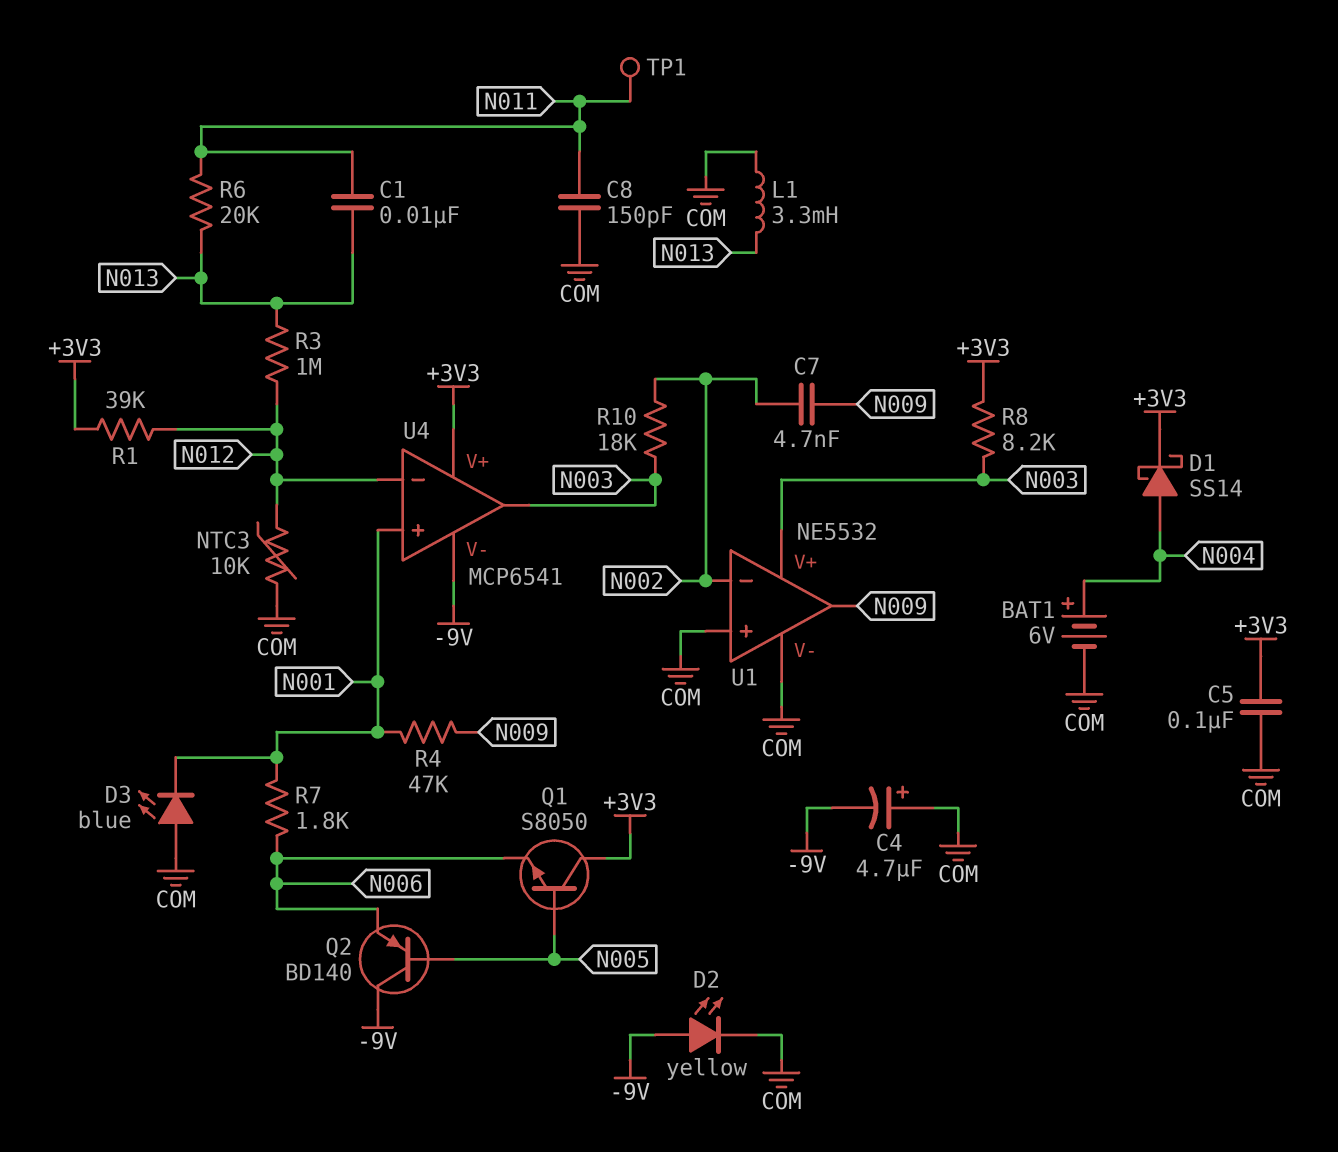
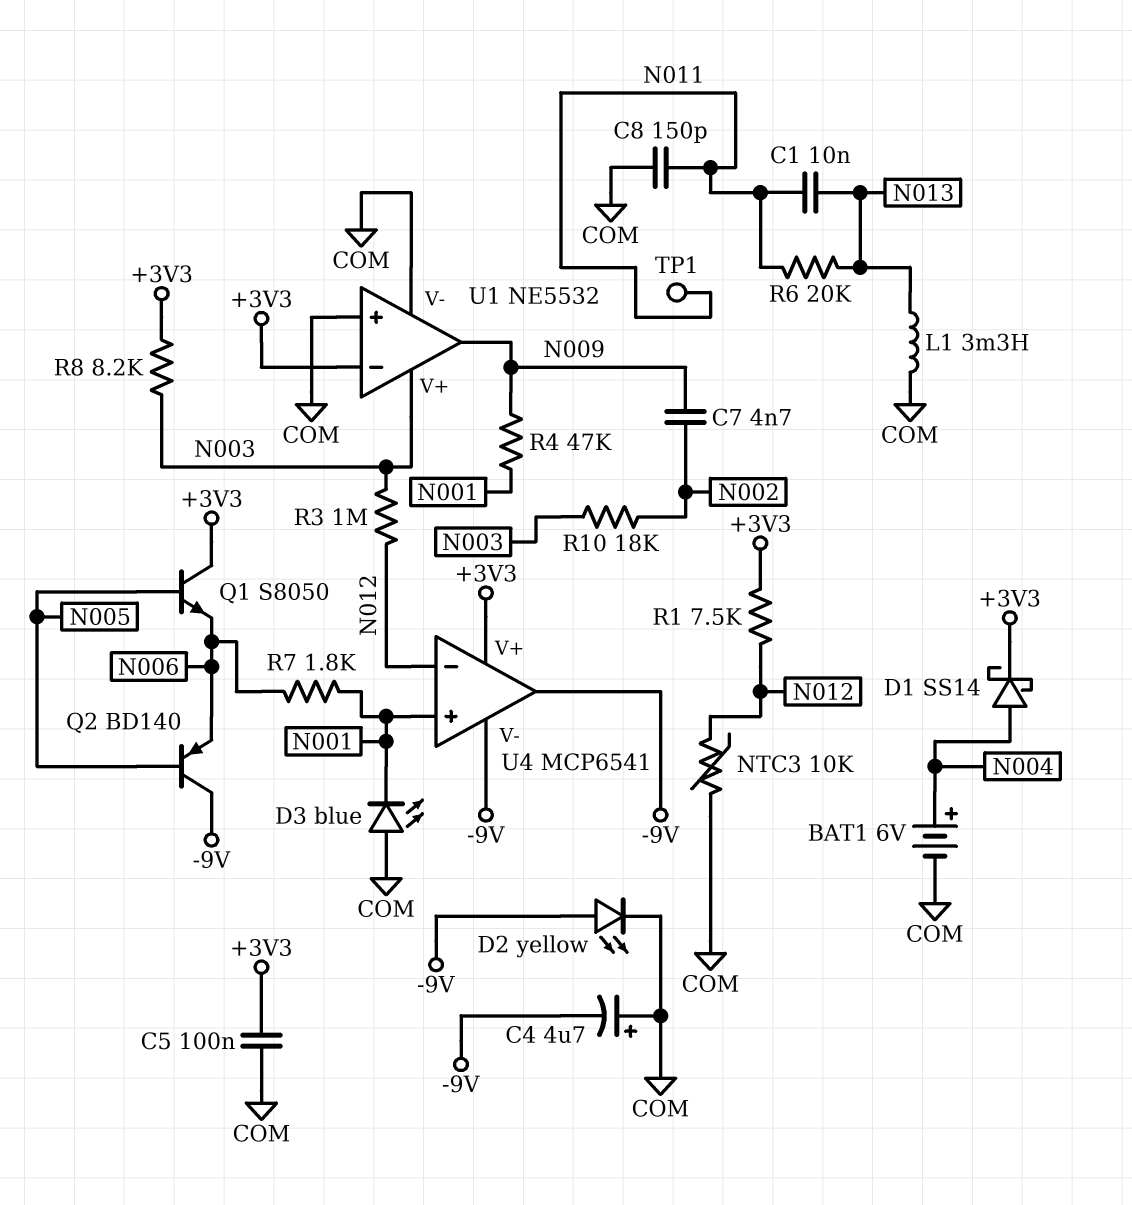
R1: 39k (+3V3, N012) -> 7.5k (+3V3, N012)
R3: 1M (N012, N013) -> 1M (N003, N012)
U1 pin in-: N002 -> +3V3
U4 pin out: N003 -> -9V

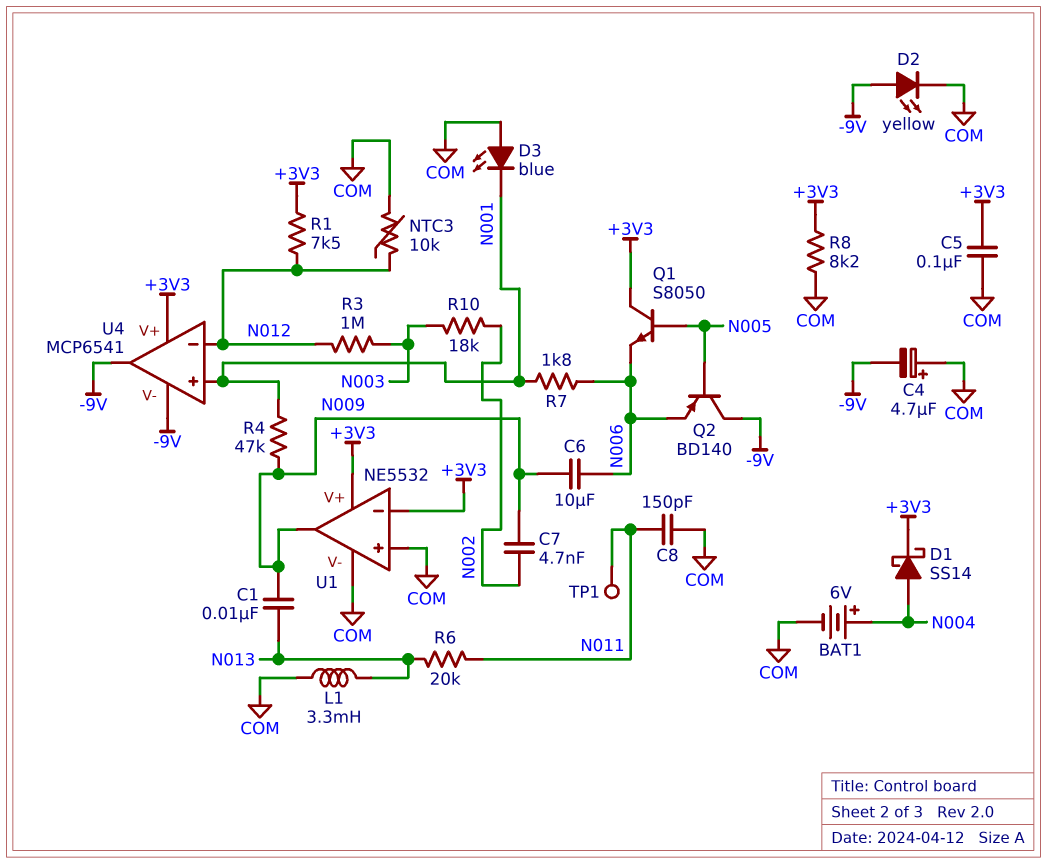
C1: 10nF (N011, N013) -> 10nF (N009, N013)
C6: none -> 10uF (N006, N009)
R8: 8.2k (+3V3, N003) -> 8.2k (+3V3, COM)
U1 pin V+: N003 -> +3V3

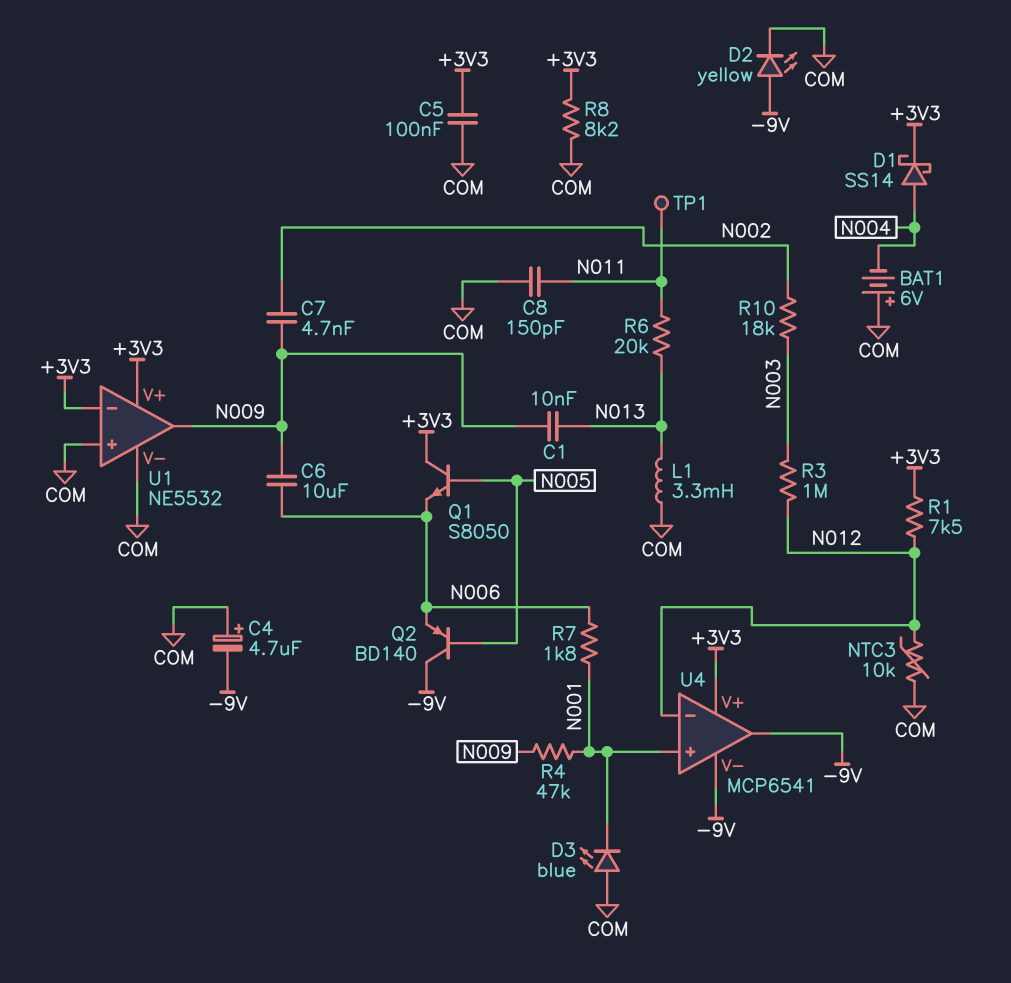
BAT1: 6V (plus N004, minus COM) -> 6V (plus COM, minus N004)

